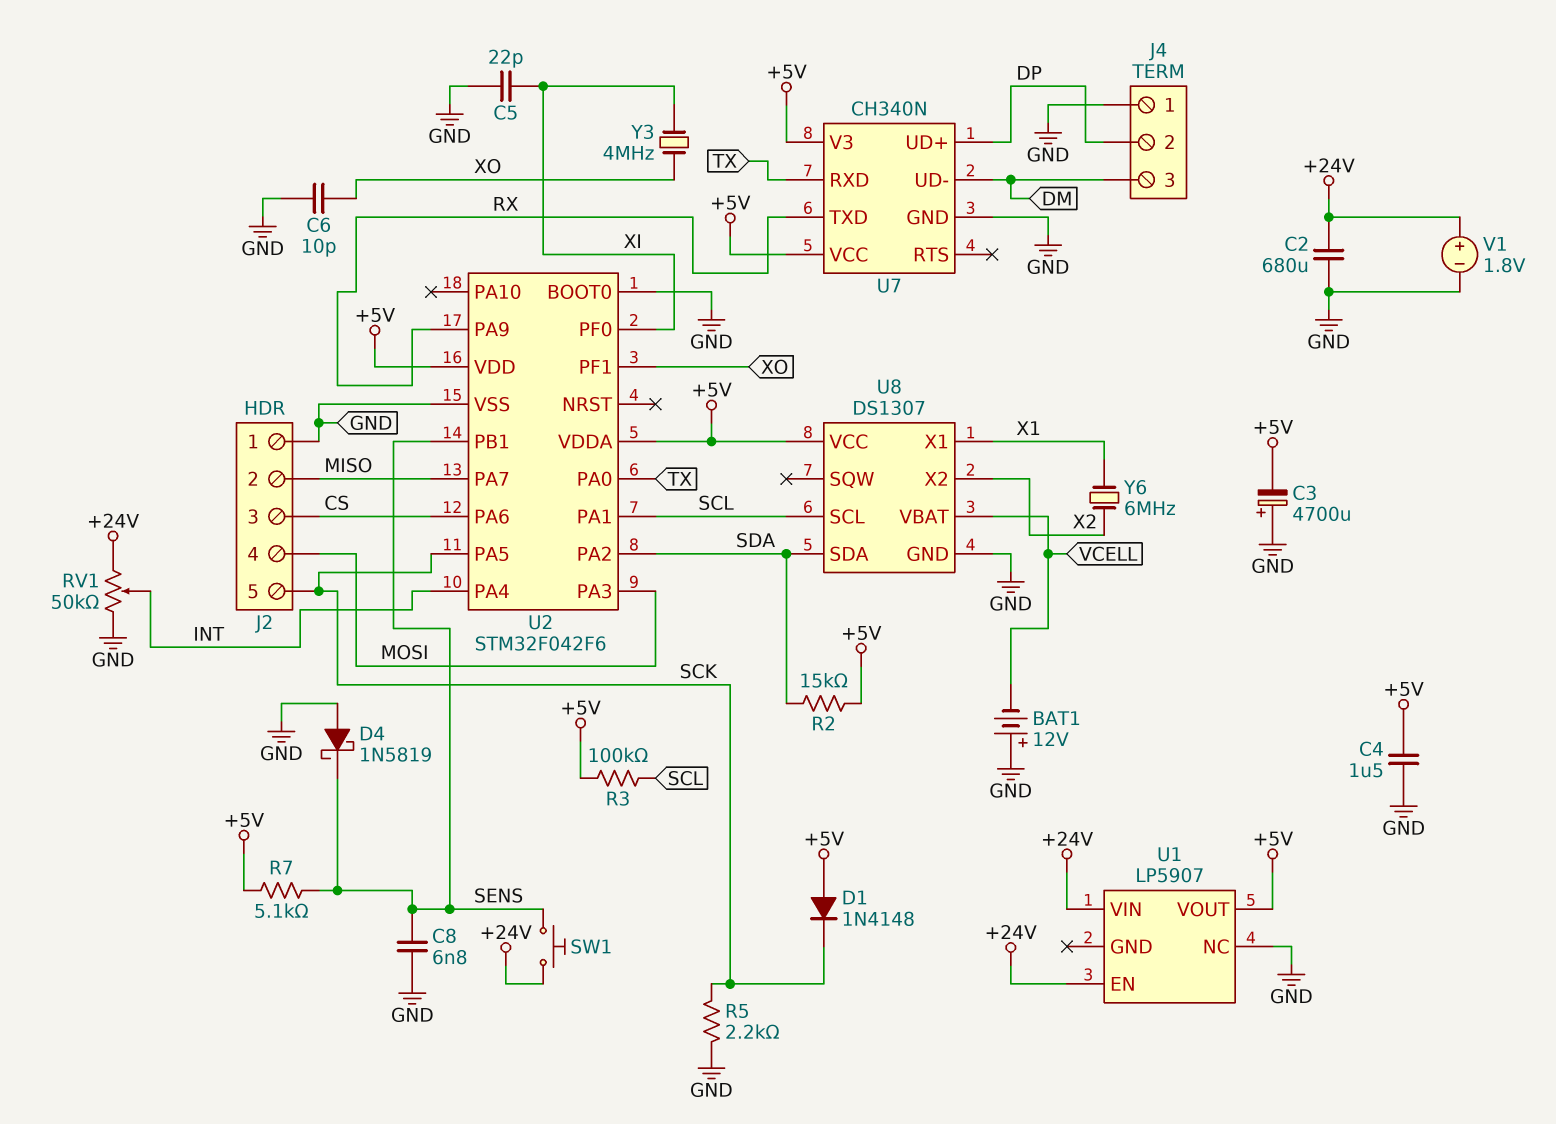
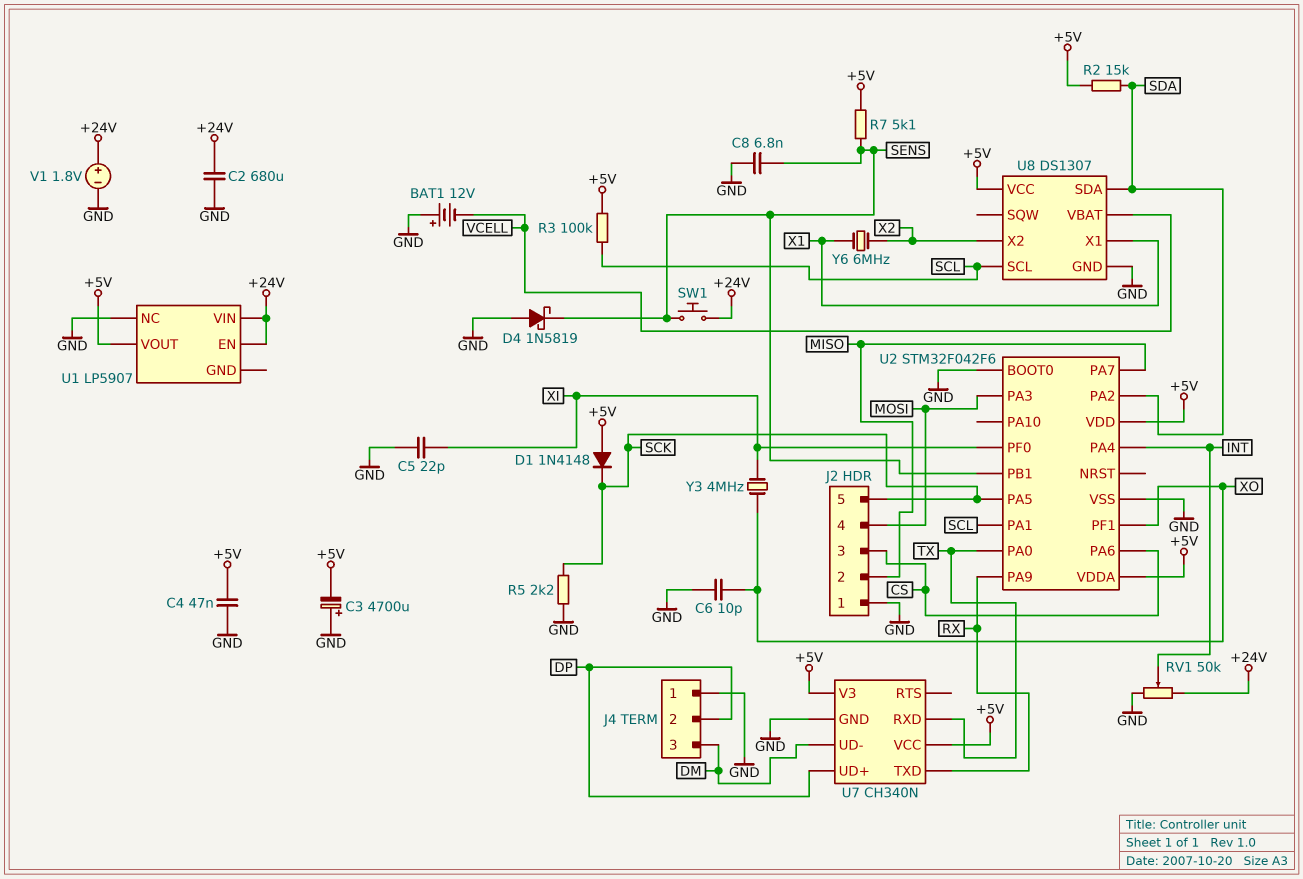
C4: 1.5uF (+5V, GND) -> 47nF (+5V, GND)

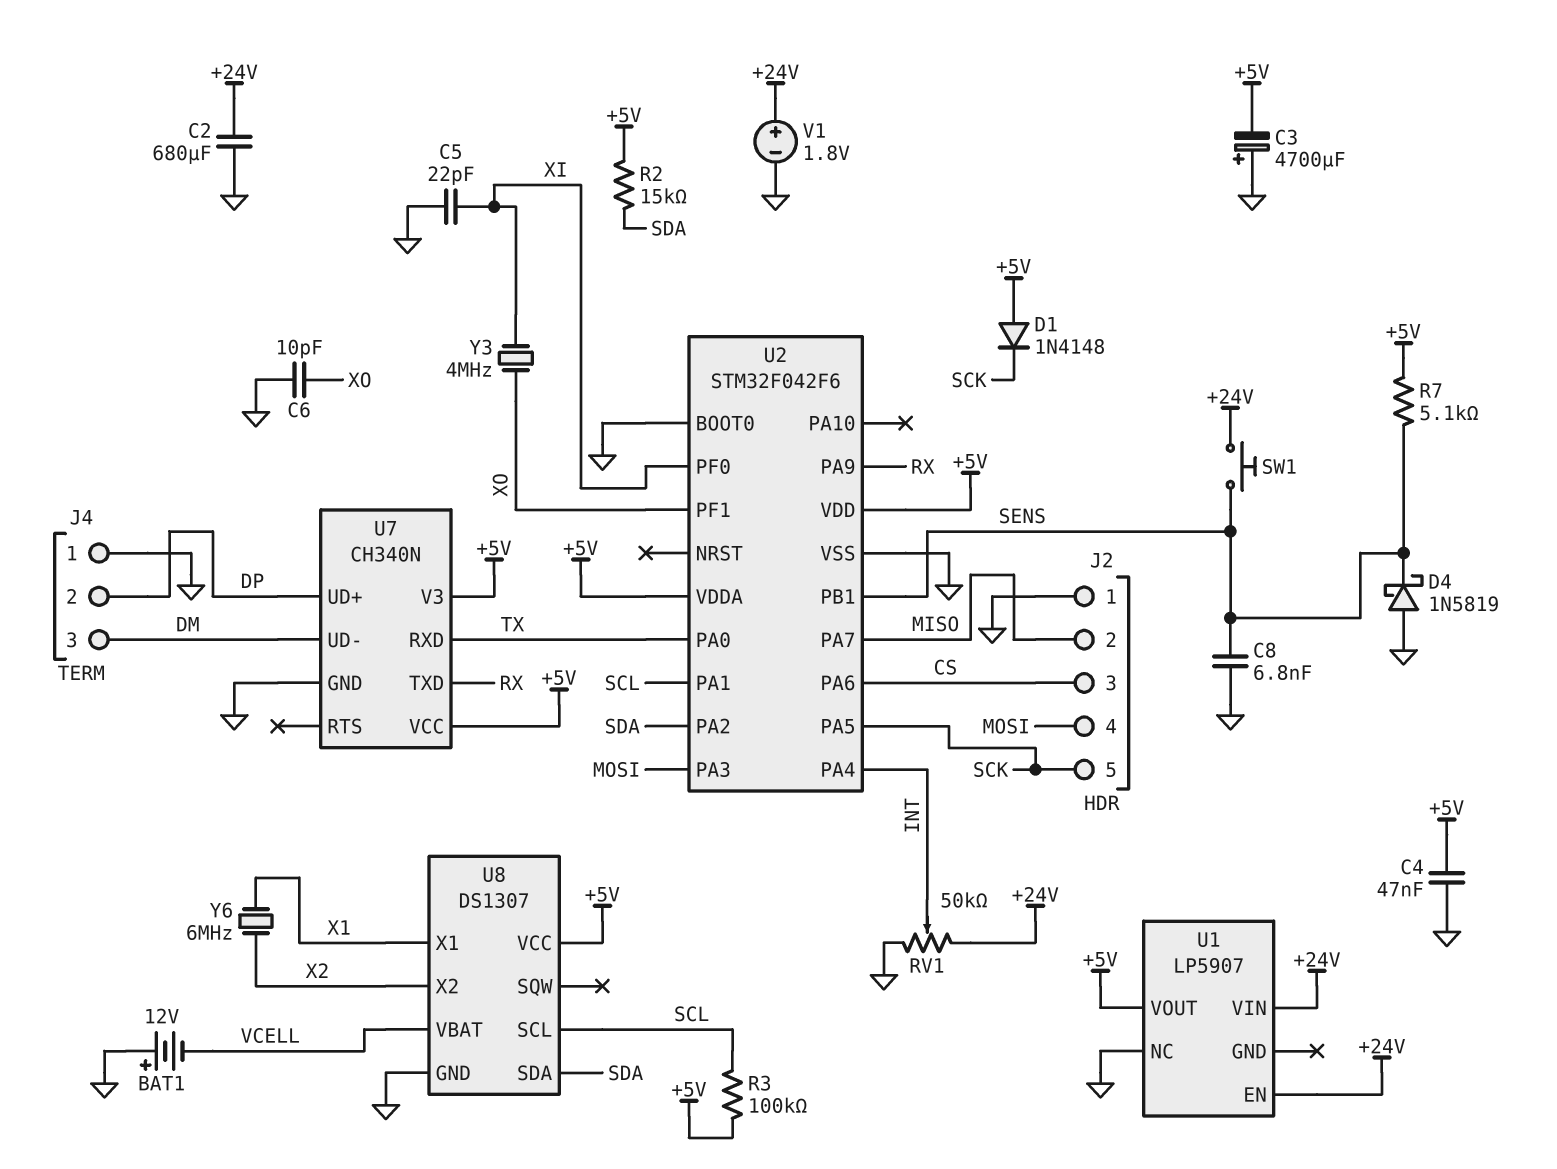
R5: 2.2k (GND, SCK) -> none

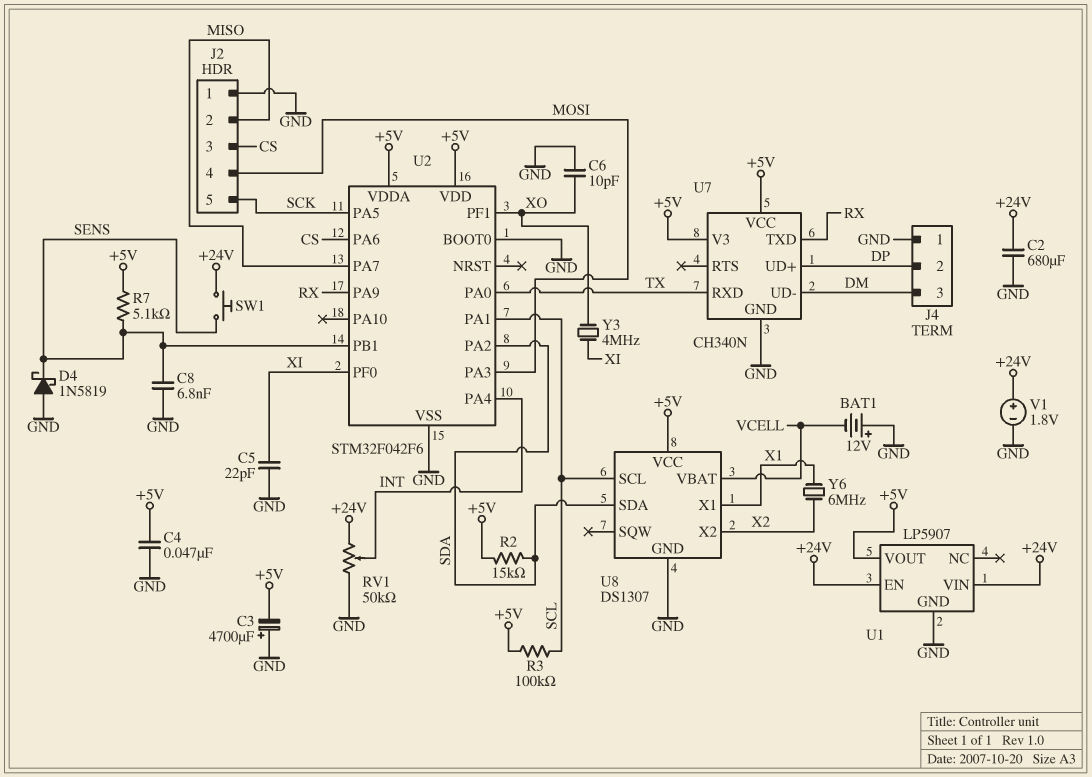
D1: diode 1N4148 (A +5V, K SCK) -> none
U1 pin GND: none -> GND
U1 pin NC: GND -> none

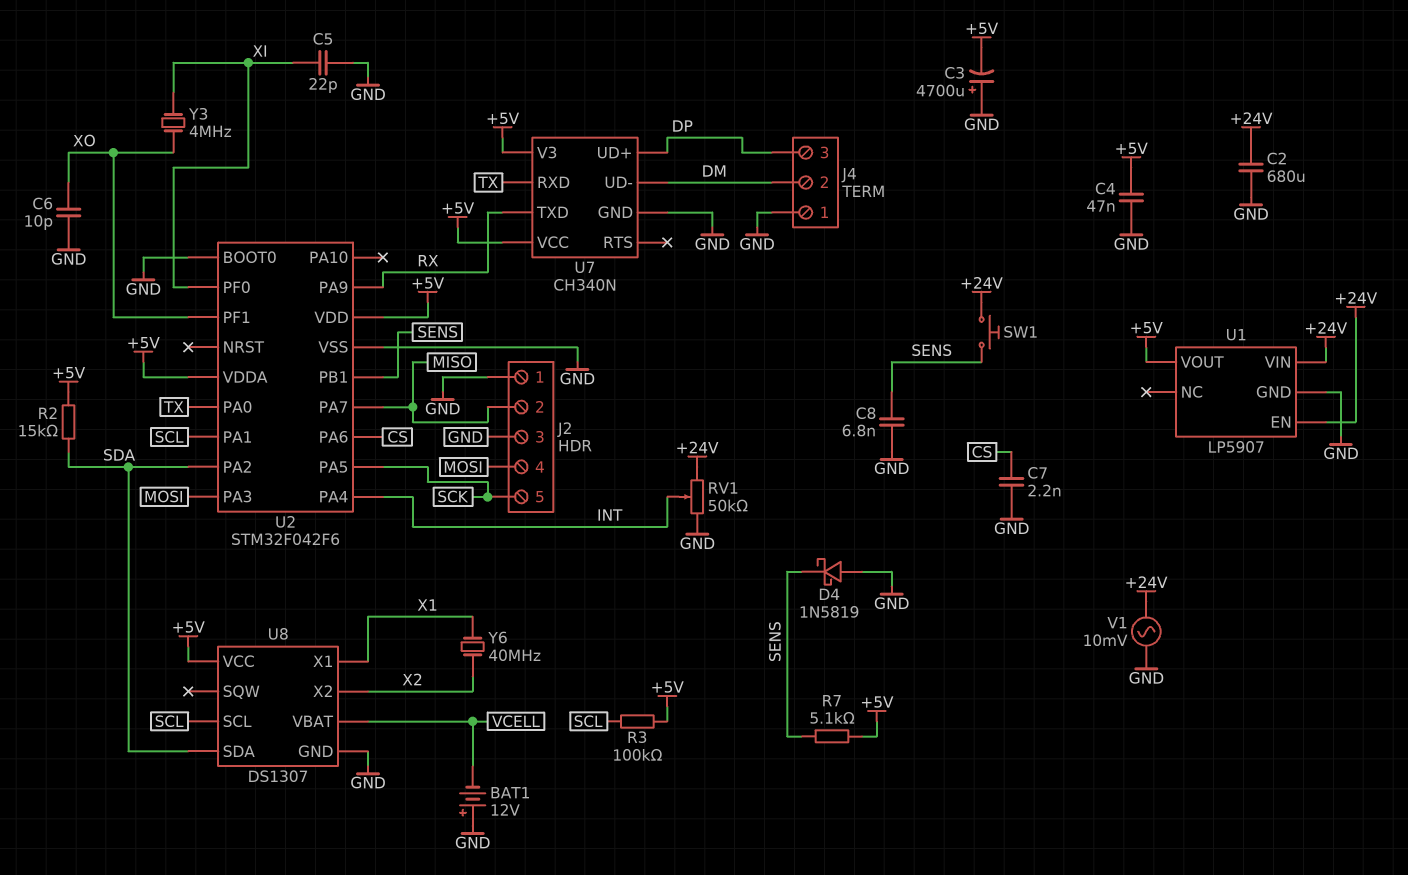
C7: none -> 2.2nF (CS, GND)
J2 pin 3: CS -> GND
J4 pin 2: DP -> DM
J4 pin 3: DM -> DP
V1: 1.8V (plus +24V, minus GND) -> AC 10mV (+24V, GND)
Y6: 6MHz (X1, X2) -> 40MHz (X1, X2)

